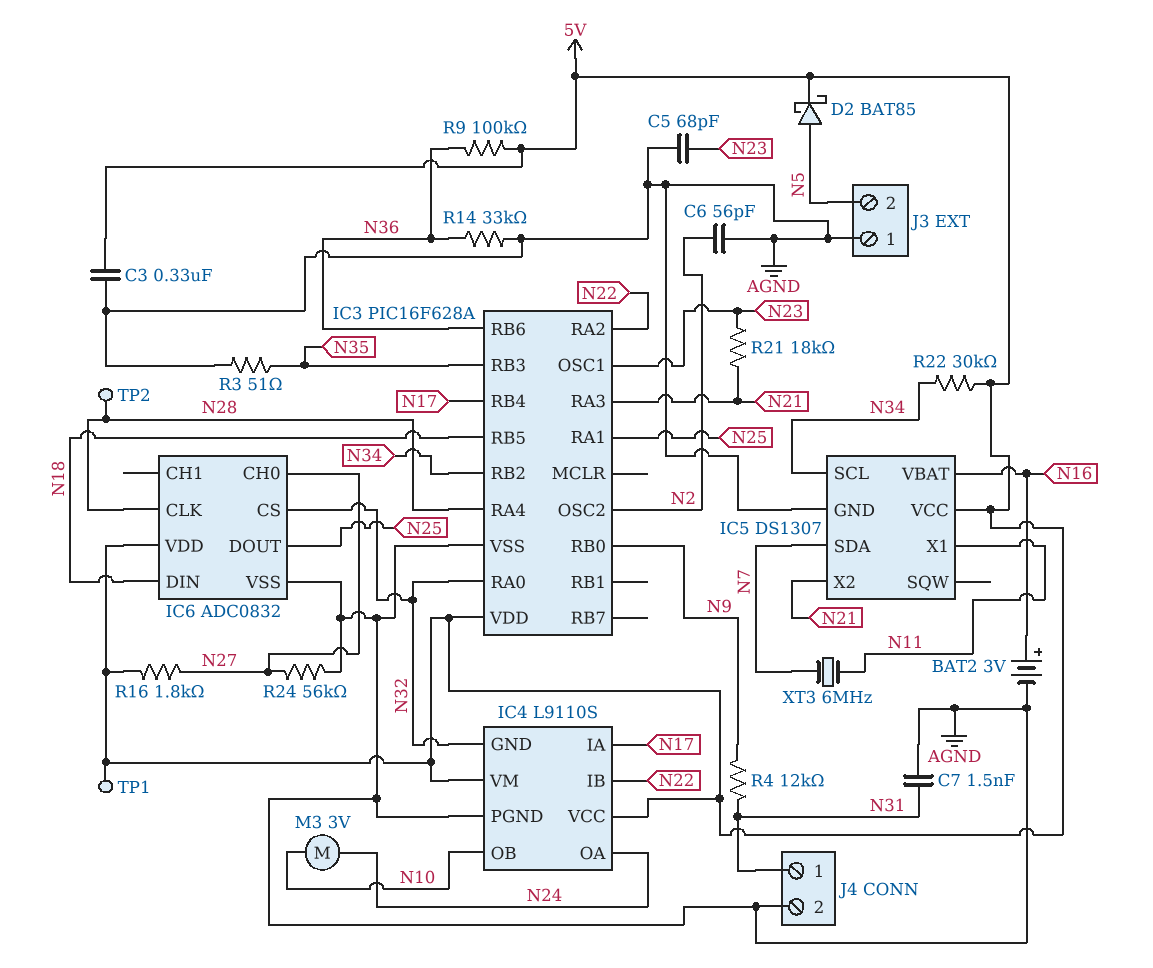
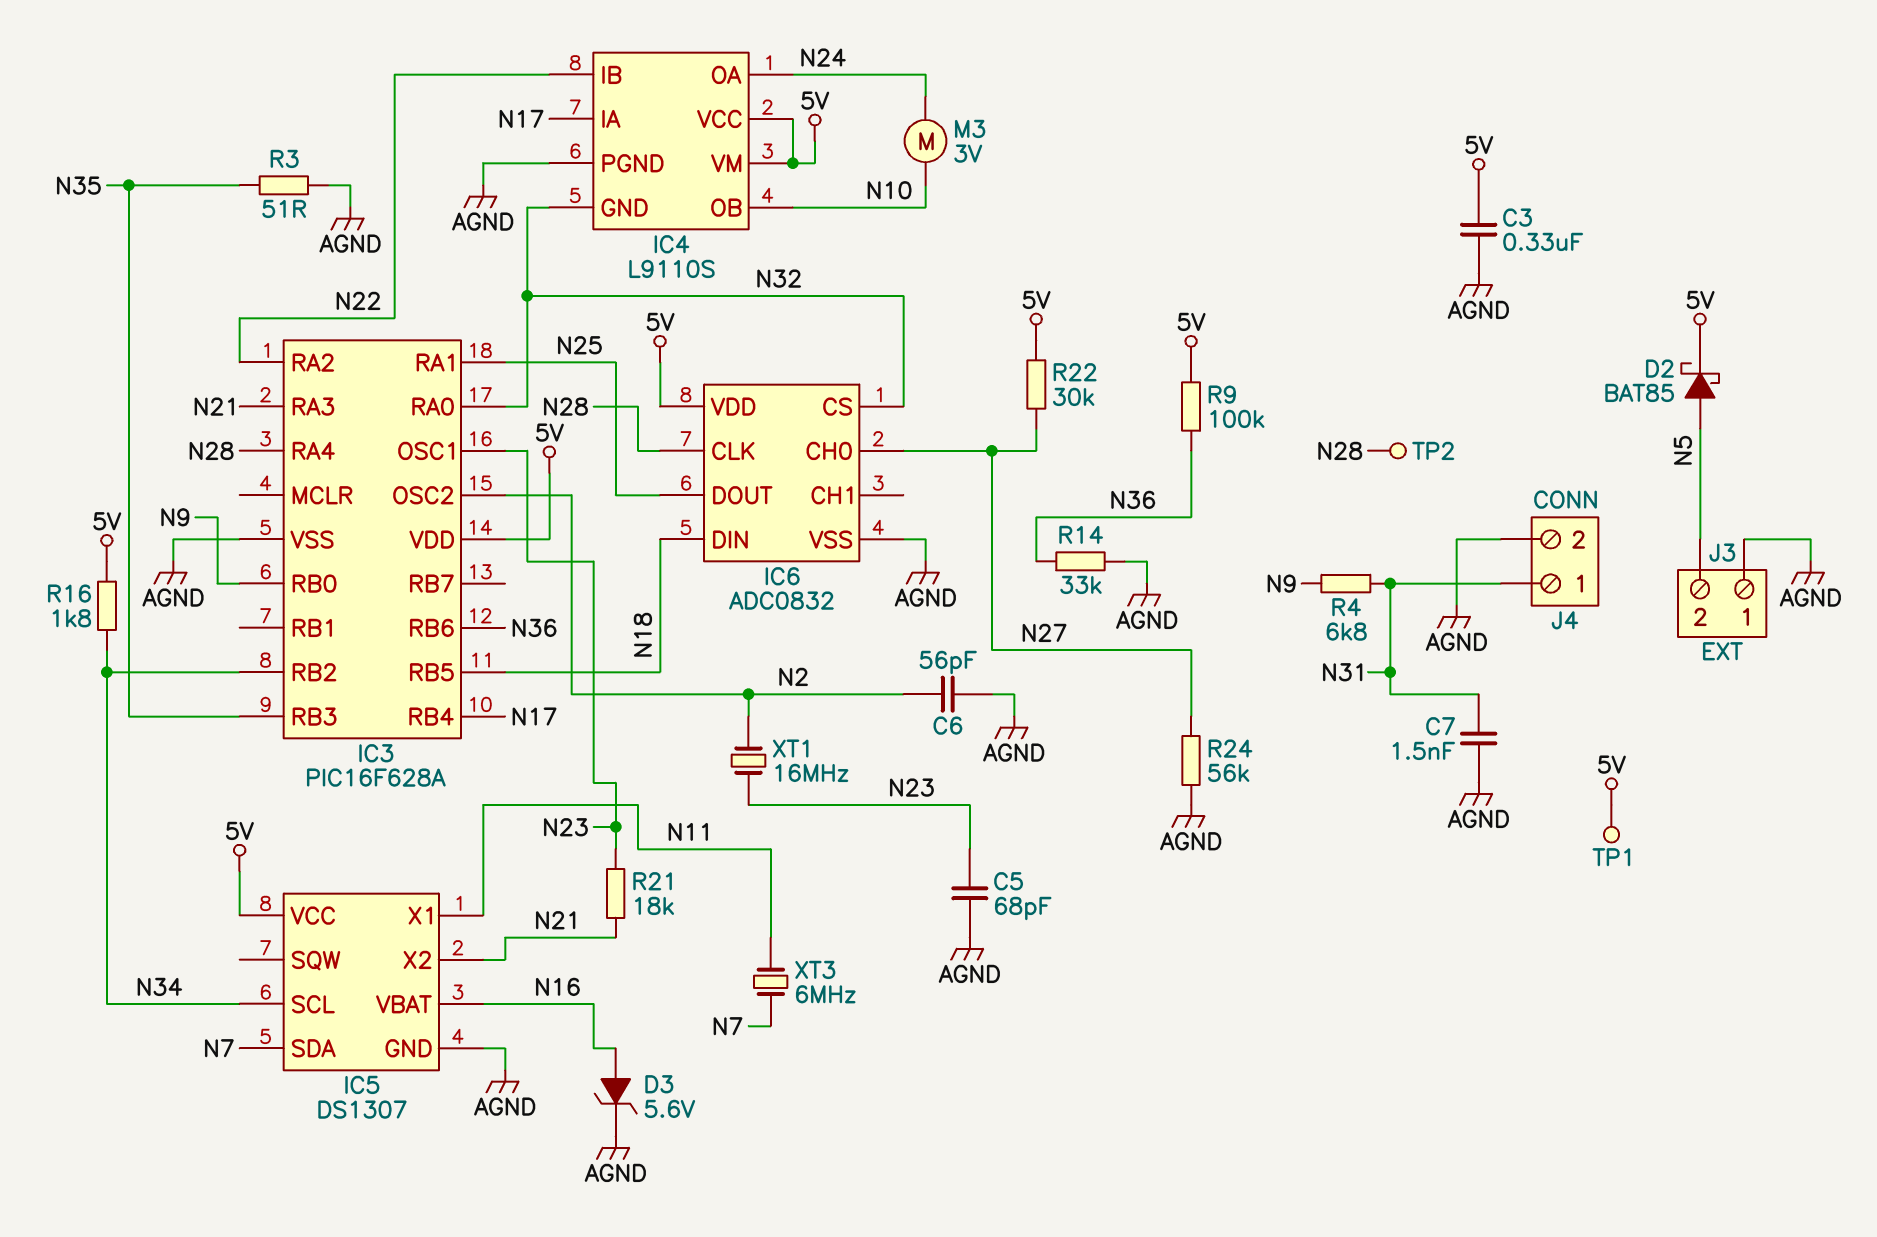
BAT2: 3V (plus N16, minus AGND) -> none
D3: none -> zener 5.6V (A N16, K AGND)
R4: 12k (N9, N31) -> 6.8k (N9, N31)
R16: 1.8k (5V, N27) -> 1.8k (5V, N34)
R22: 30k (5V, N34) -> 30k (5V, N27)
XT1: none -> 16MHz (N2, N23)

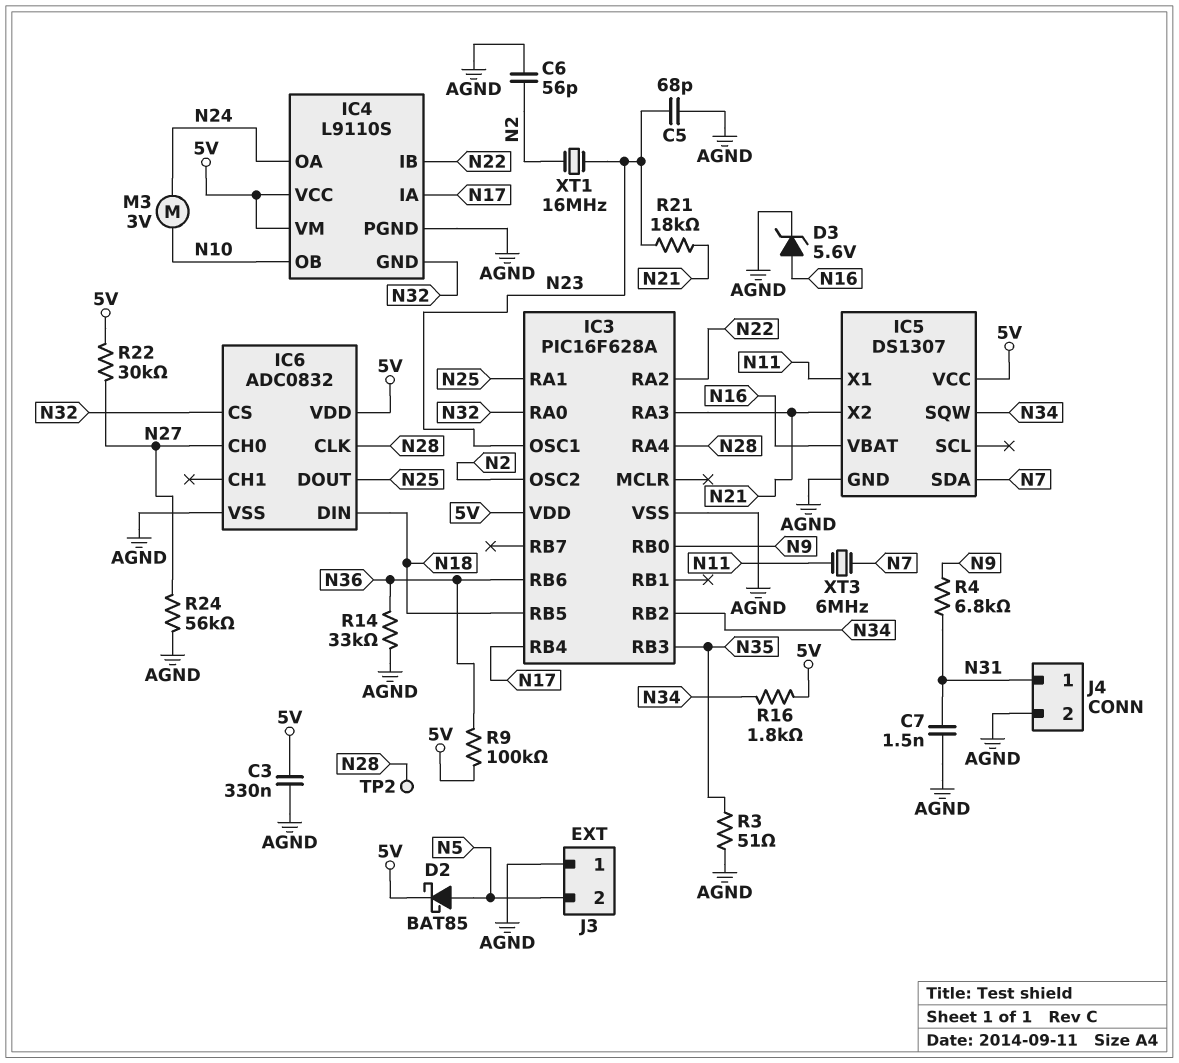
IC5 pin SCL: N34 -> none
IC5 pin SQW: none -> N34
TP1: test point (5V) -> none

